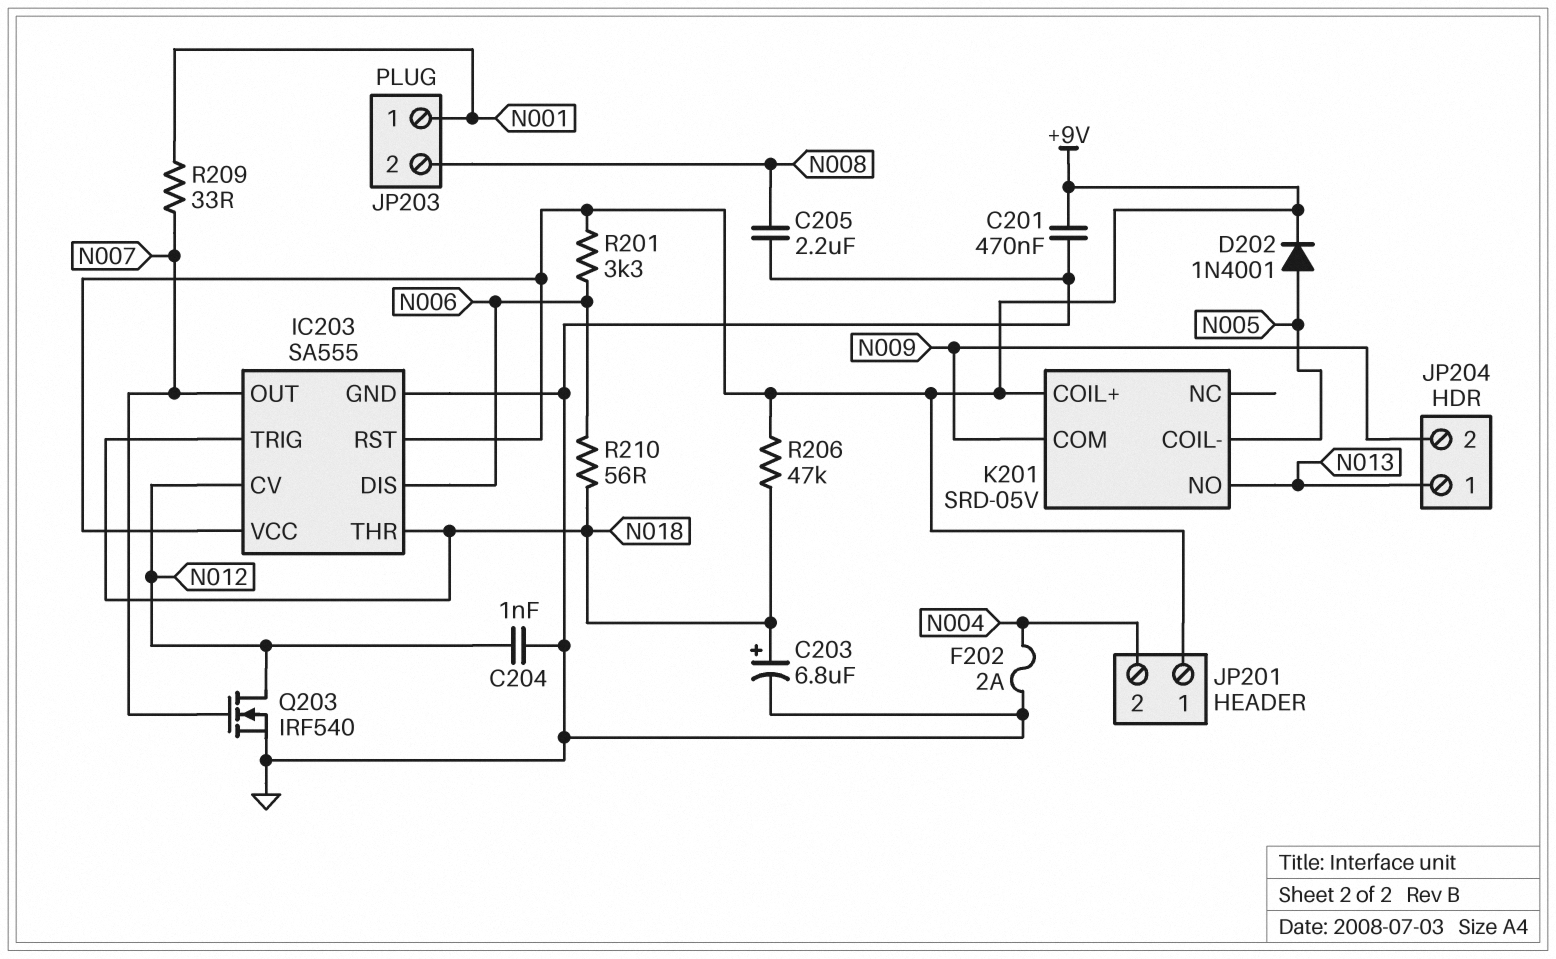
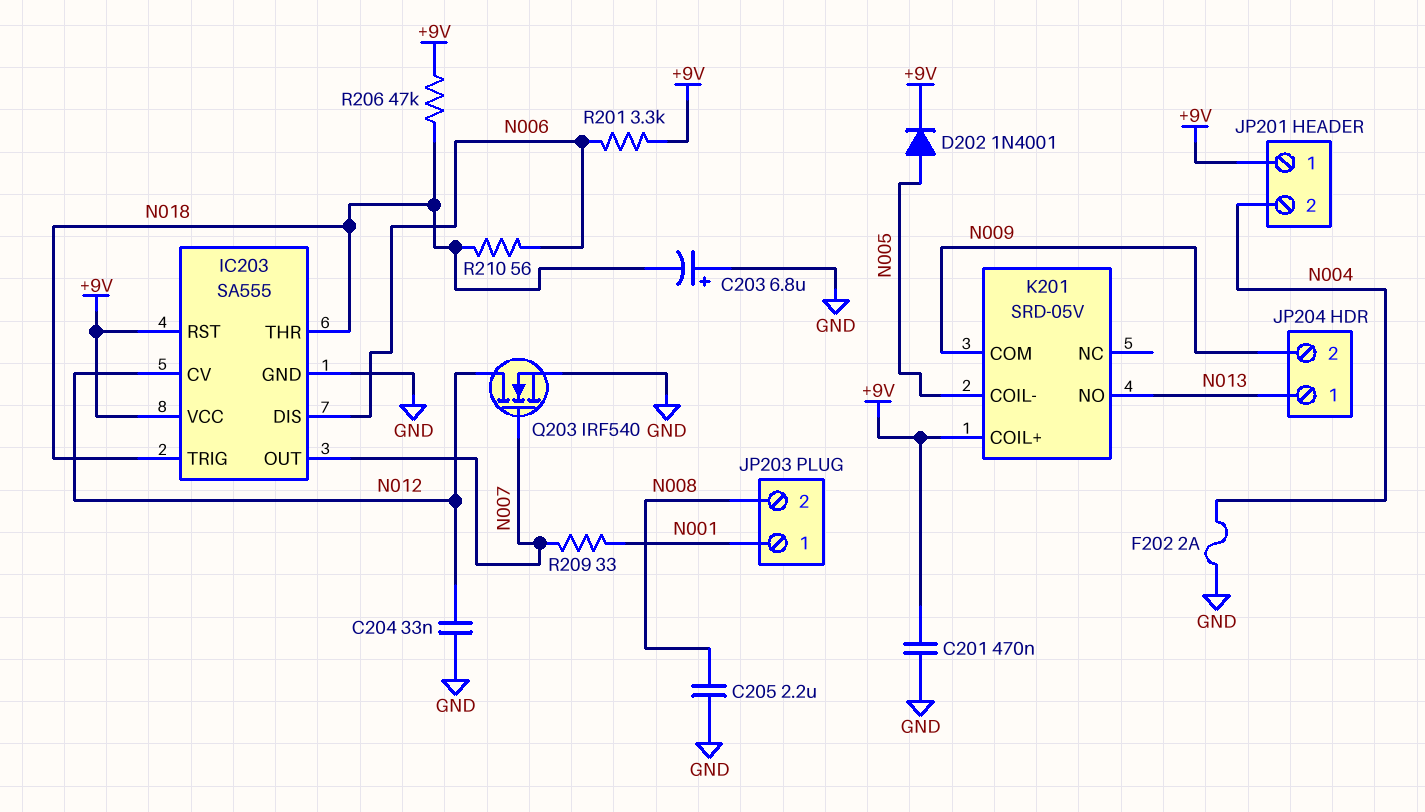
C203: 6.8uF (plus N018, minus GND) -> 6.8uF (plus GND, minus N018)
C204: 1nF (GND, N012) -> 33nF (GND, N012)

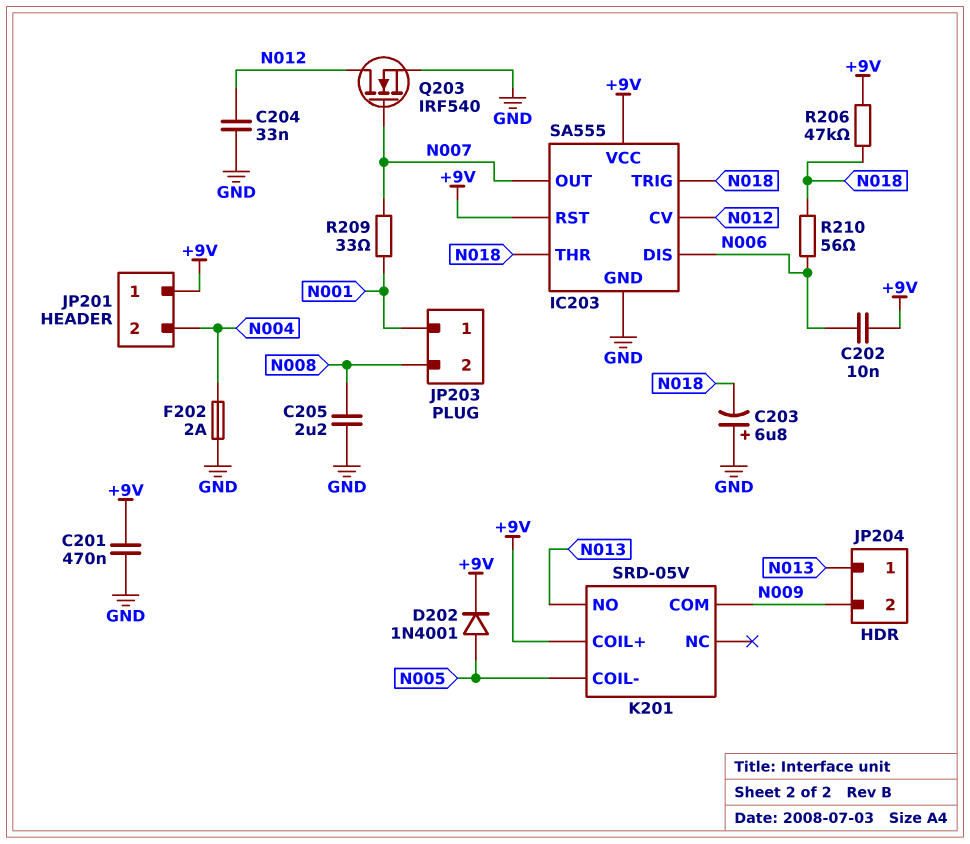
C202: none -> 10nF (+9V, N006)
R201: 3.3k (+9V, N006) -> none

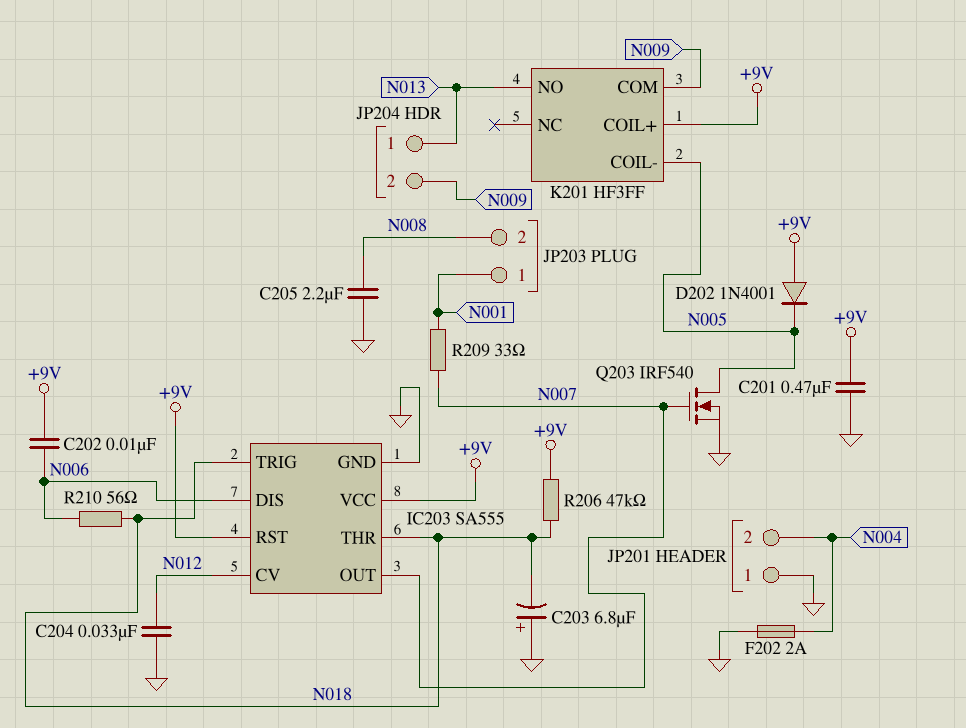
D202: diode 1N4001 (A N005, K +9V) -> diode 1N4001 (A +9V, K N005)
JP201 pin 1: +9V -> GND
K201: SRD-05V -> HF3FF
Q203: NMOS IRF540 (G N007, D N012, S GND) -> NMOS IRF540 (G N007, D N005, S GND)

